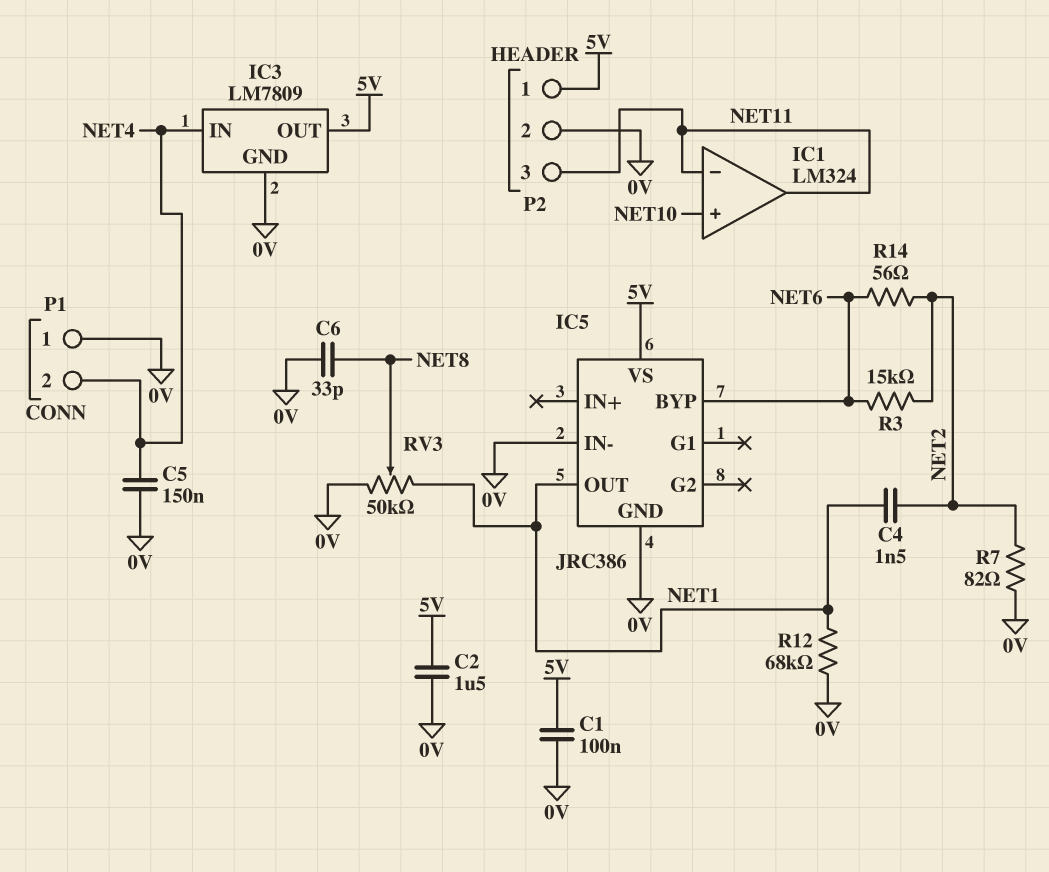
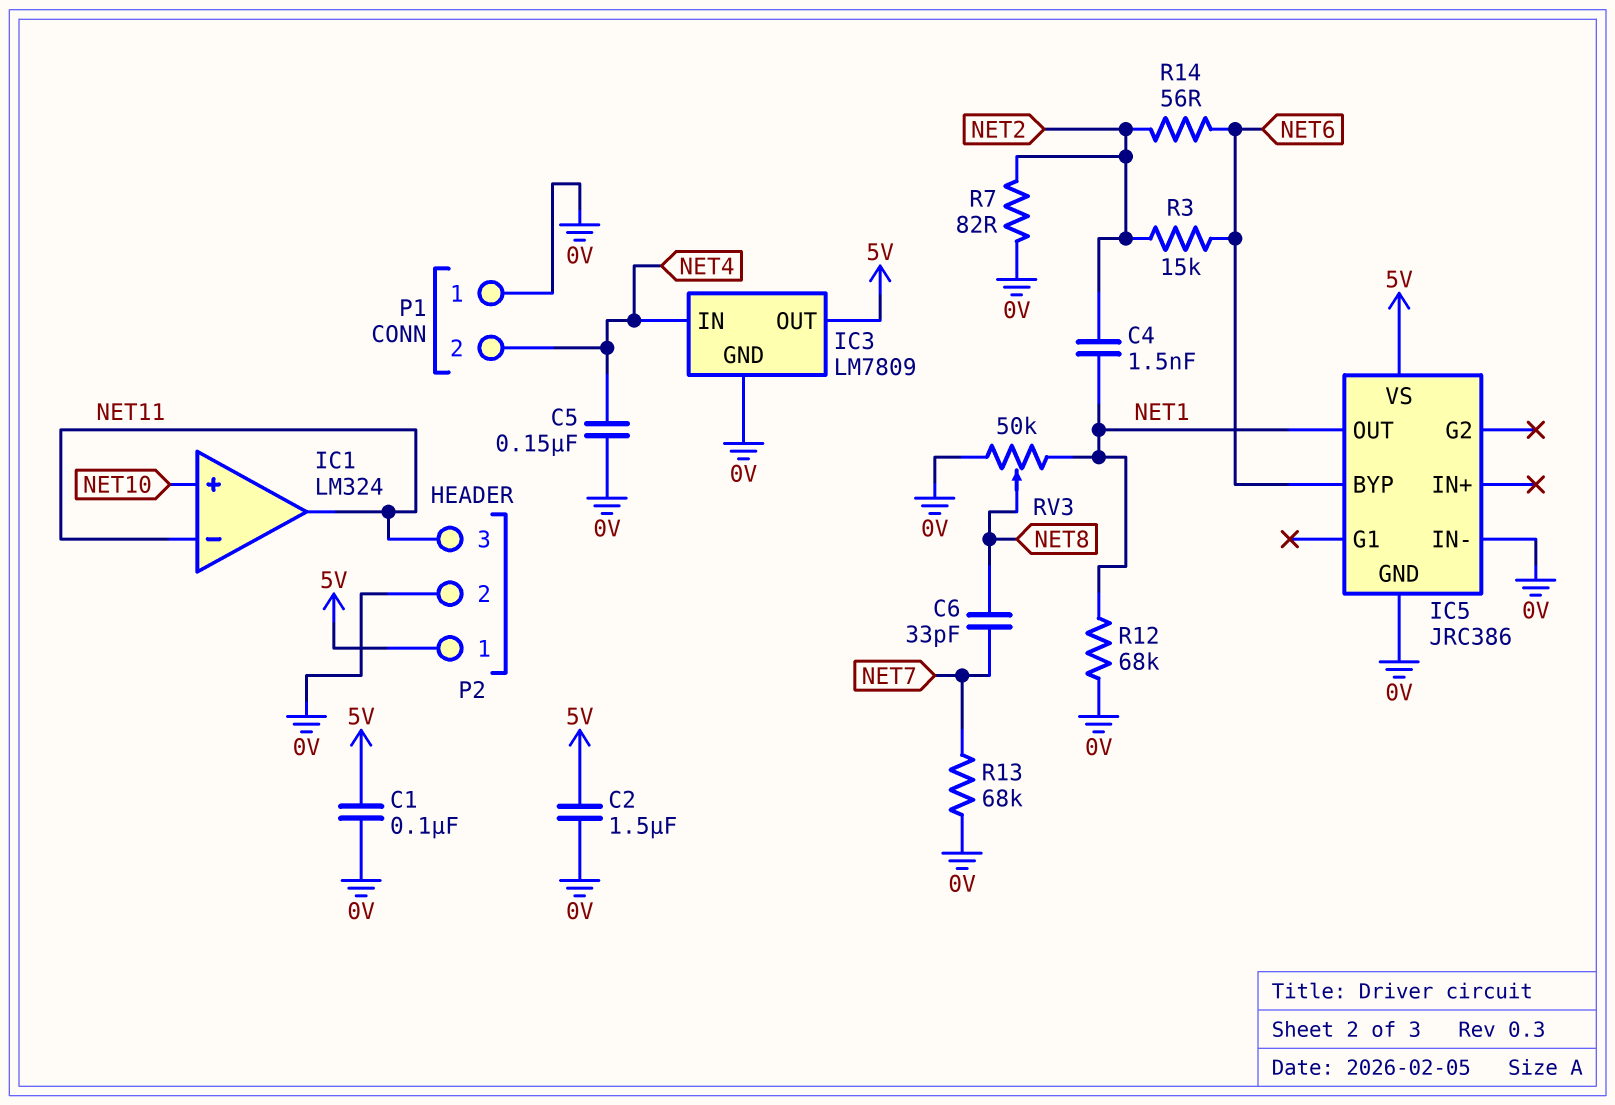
C6: 33pF (0V, NET8) -> 33pF (NET7, NET8)
R13: none -> 68k (0V, NET7)

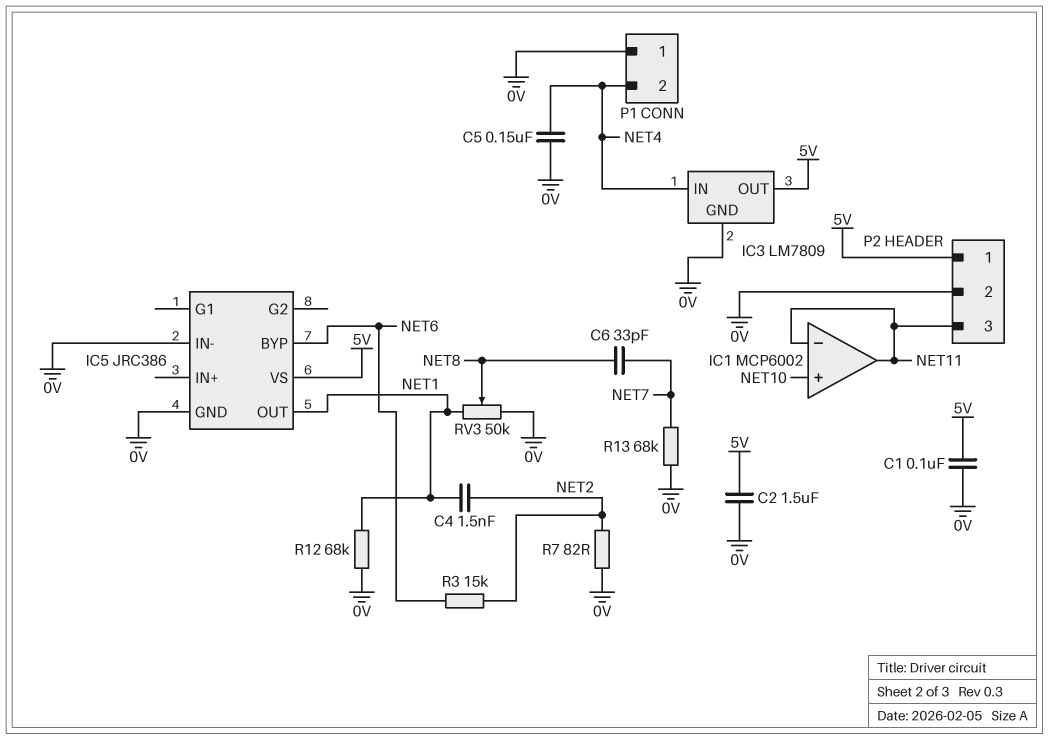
IC1: LM324 -> MCP6002
R14: 56 (NET2, NET6) -> none

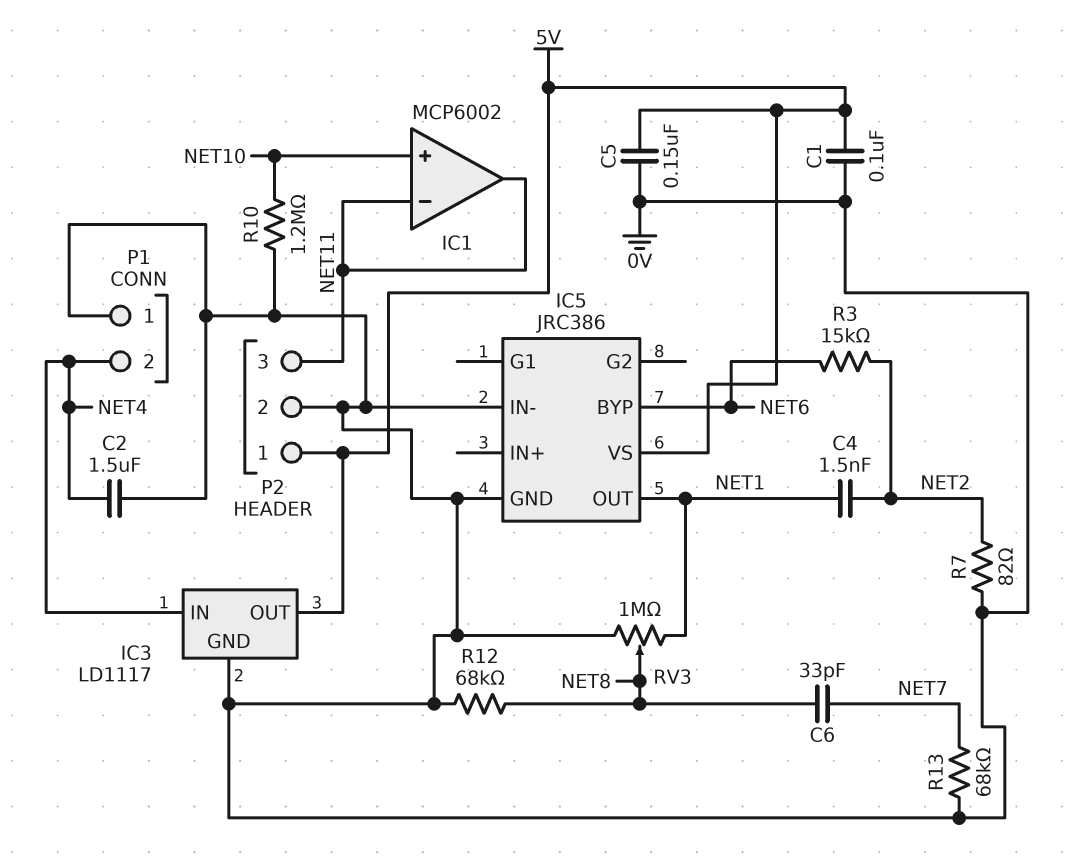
C2: 1.5uF (0V, 5V) -> 1.5uF (0V, NET4)
C5: 150nF (0V, NET4) -> 150nF (0V, 5V)
IC3: LM7809 -> LD1117
R10: none -> 1.2M (0V, NET10)
R12: 68k (0V, NET1) -> 68k (0V, NET8)
RV3: 50k (0V, NET1, wiper NET8) -> 1M (0V, NET1, wiper NET8)

